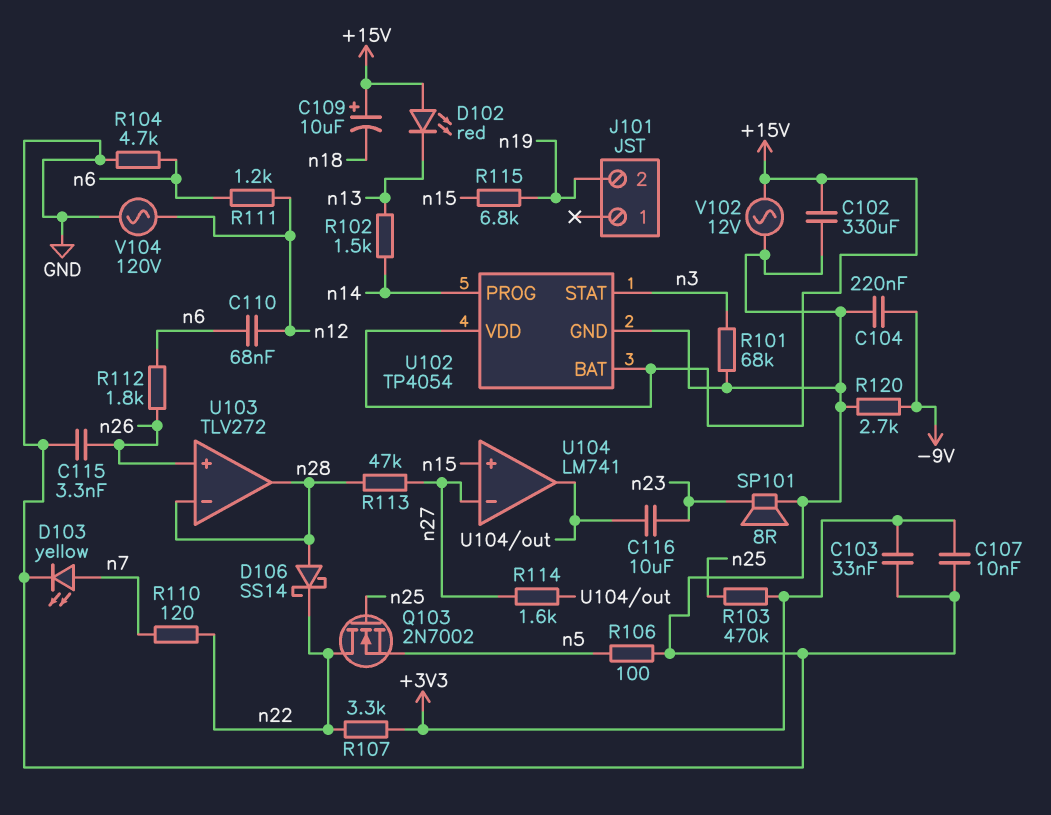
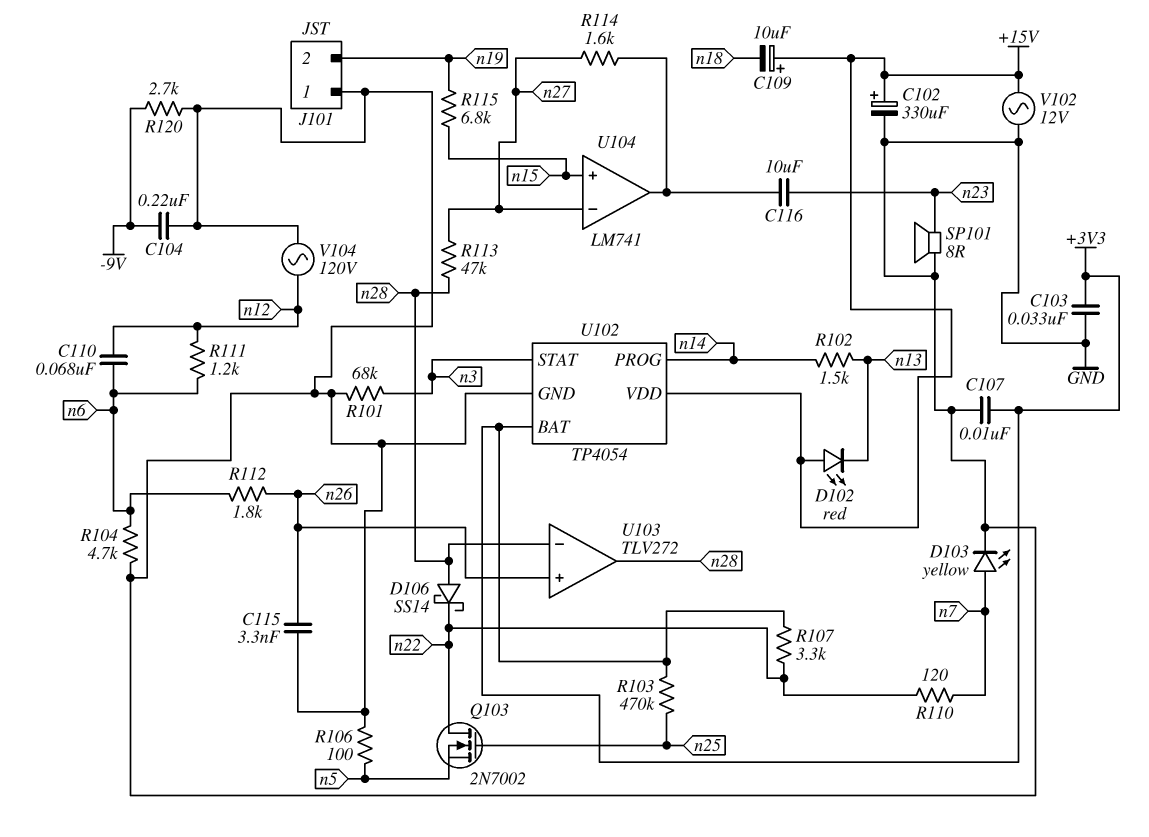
C102: 330uF (+15V, GND) -> 330uF (plus +15V, minus GND)
J101 pin 1: none -> GND
U102 pin BAT: +15V -> +3V3

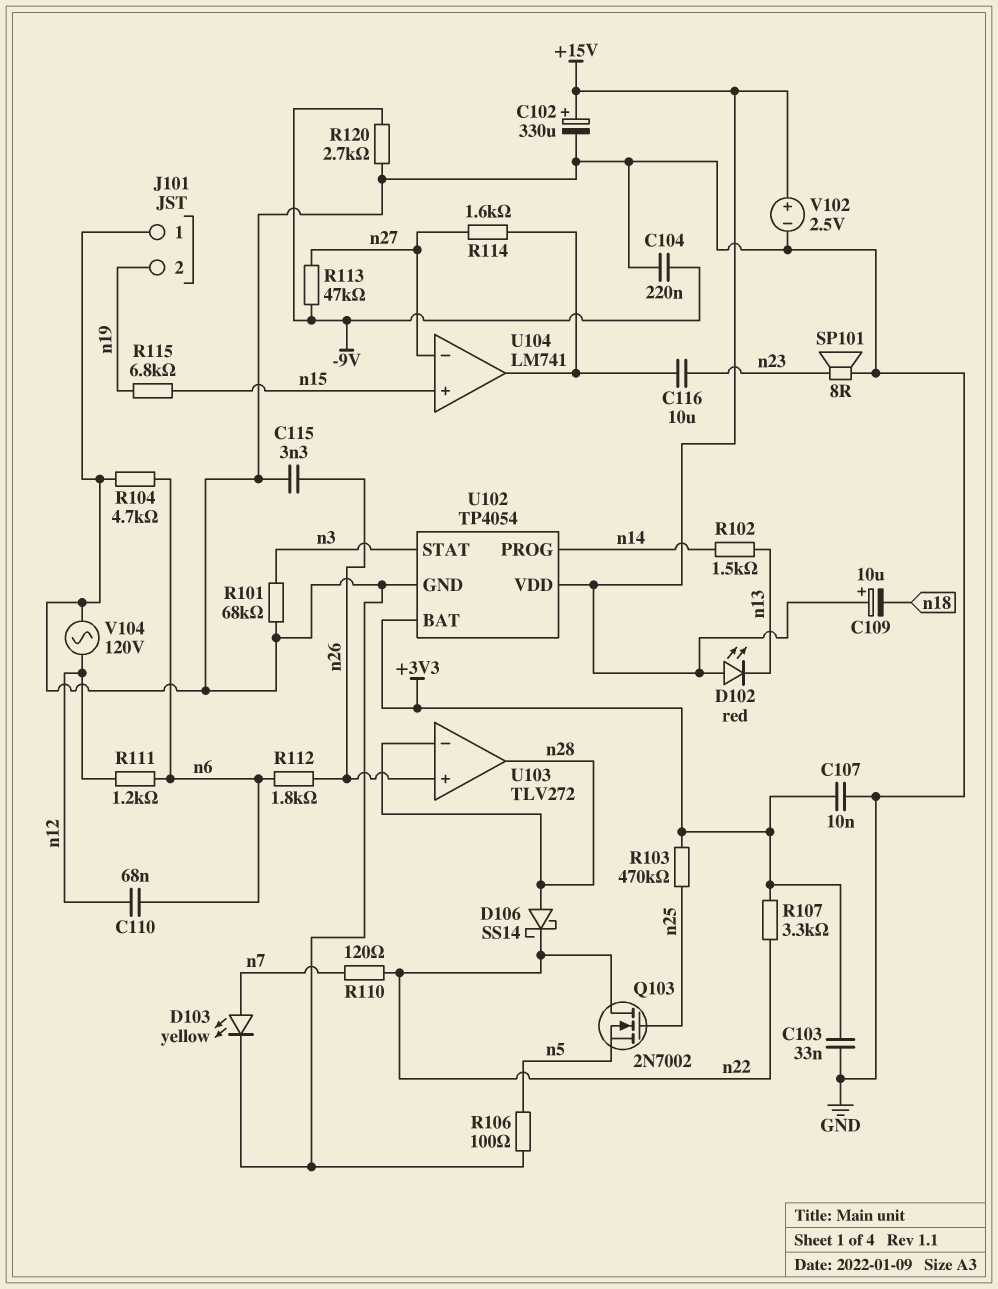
R113: 47k (n27, n28) -> 47k (-9V, n27)
V102: AC 12V (+15V, GND) -> 2.5V (plus +15V, minus GND)

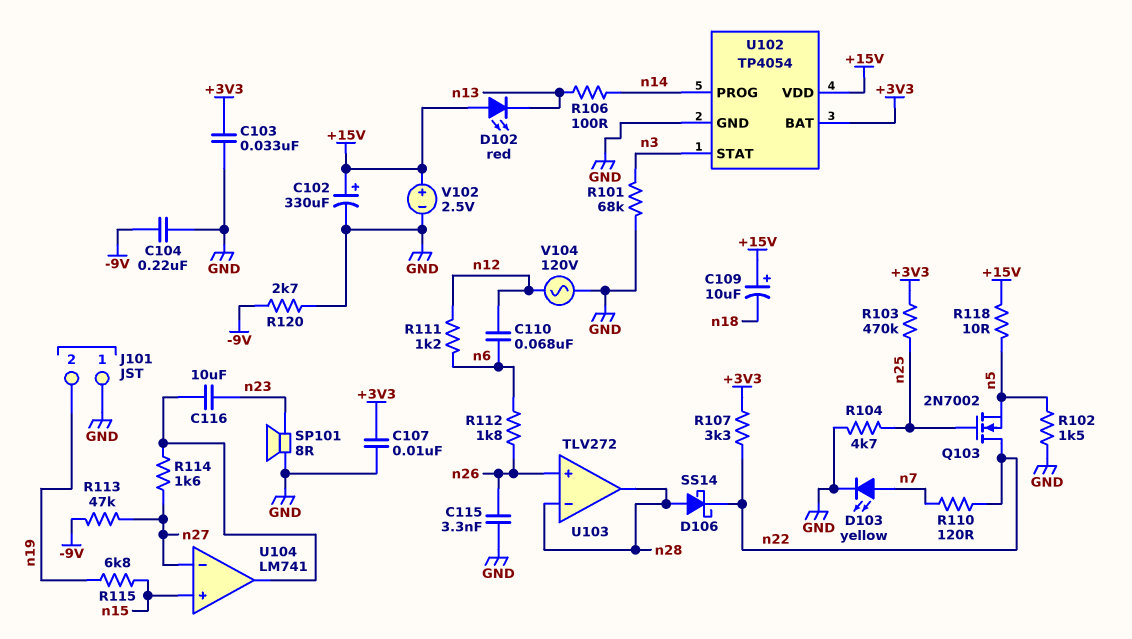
R102: 1.5k (n13, n14) -> 1.5k (GND, n5)
R104: 4.7k (GND, n6) -> 4.7k (GND, n25)
R106: 100 (GND, n5) -> 100 (n13, n14)
R118: none -> 10 (+15V, n5)

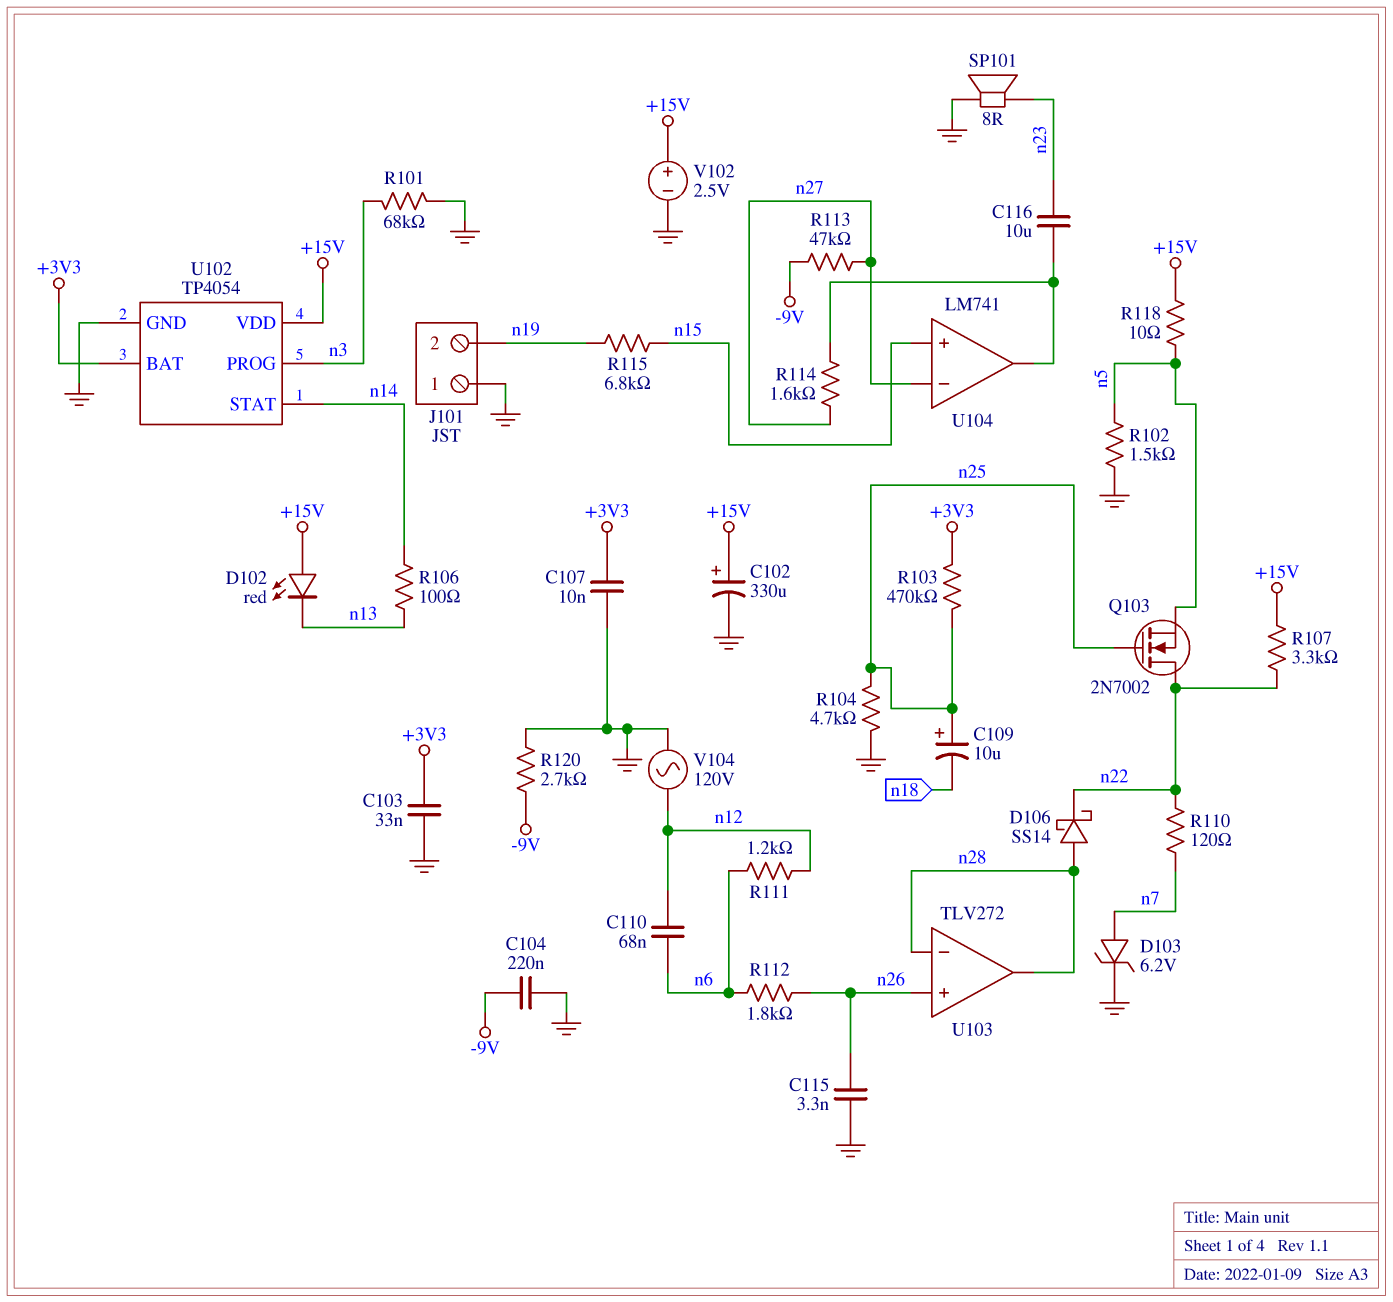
C109: 10uF (plus +15V, minus n18) -> 10uF (plus n25, minus n18)
D103: LED yellow (A n7, K GND) -> zener 6.2V (A n7, K GND)
R107: 3.3k (+3V3, n22) -> 3.3k (+15V, n22)
U102 pin PROG: n14 -> n3
U102 pin STAT: n3 -> n14

